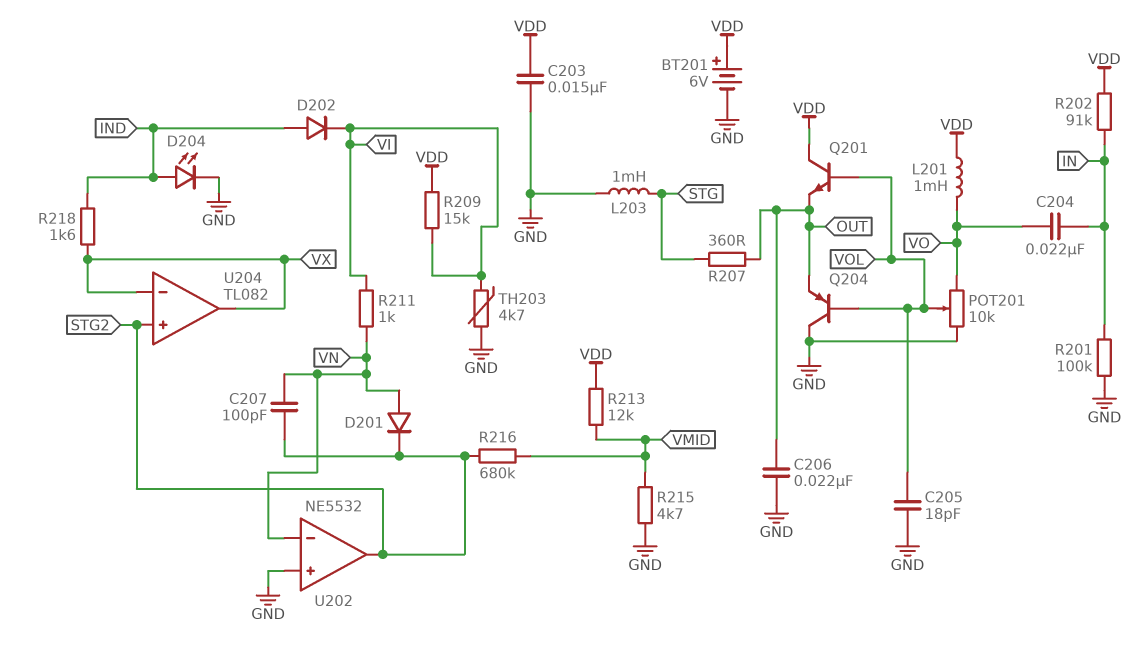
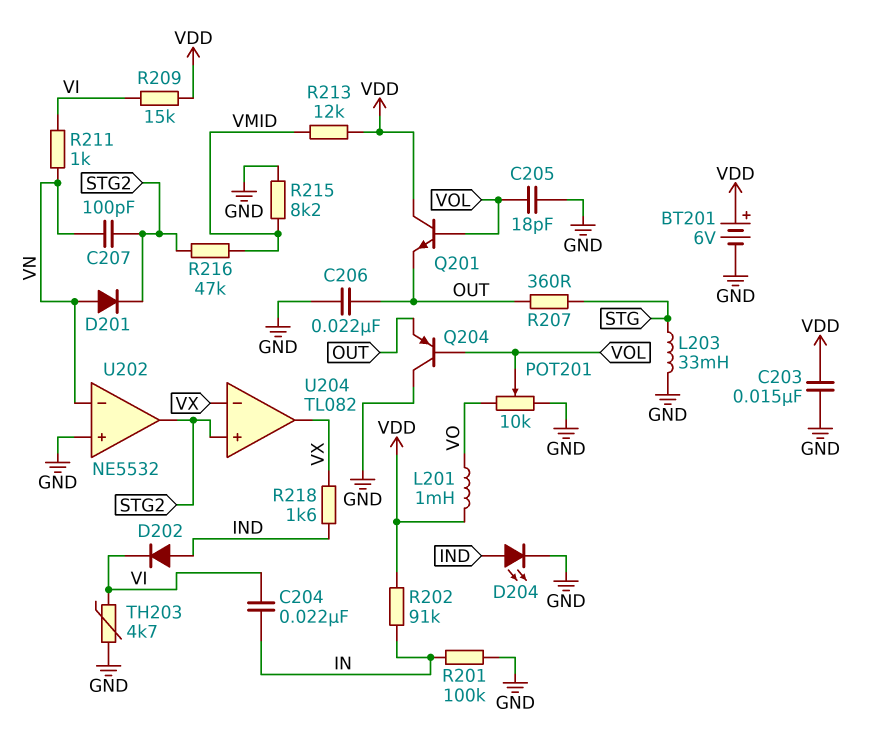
C204: 22nF (IN, VO) -> 22nF (IN, VI)
L203: 1mH (GND, STG) -> 33mH (GND, STG)
R215: 4.7k (GND, VMID) -> 8.2k (GND, VMID)
R216: 680k (STG2, VMID) -> 47k (STG2, VMID)

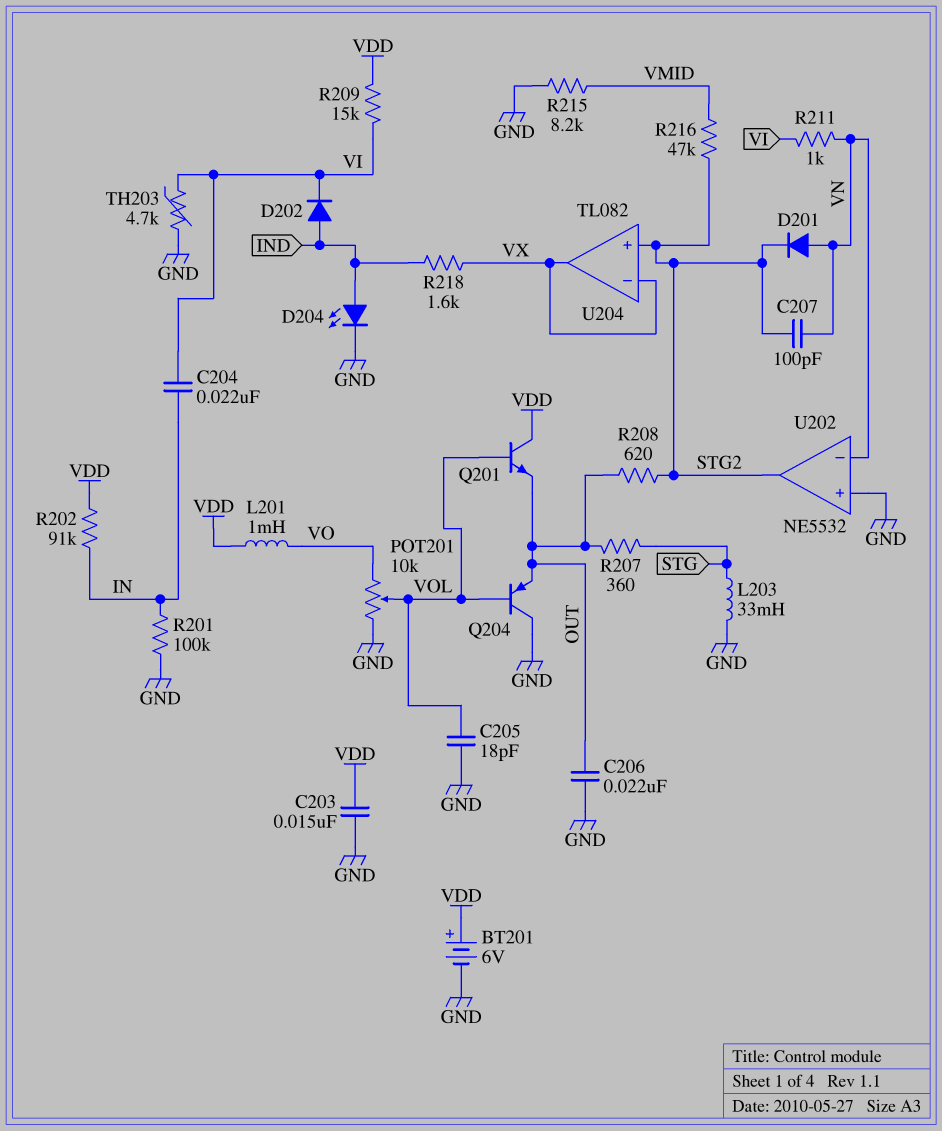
R208: none -> 620 (OUT, STG2)
R213: 12k (VDD, VMID) -> none

